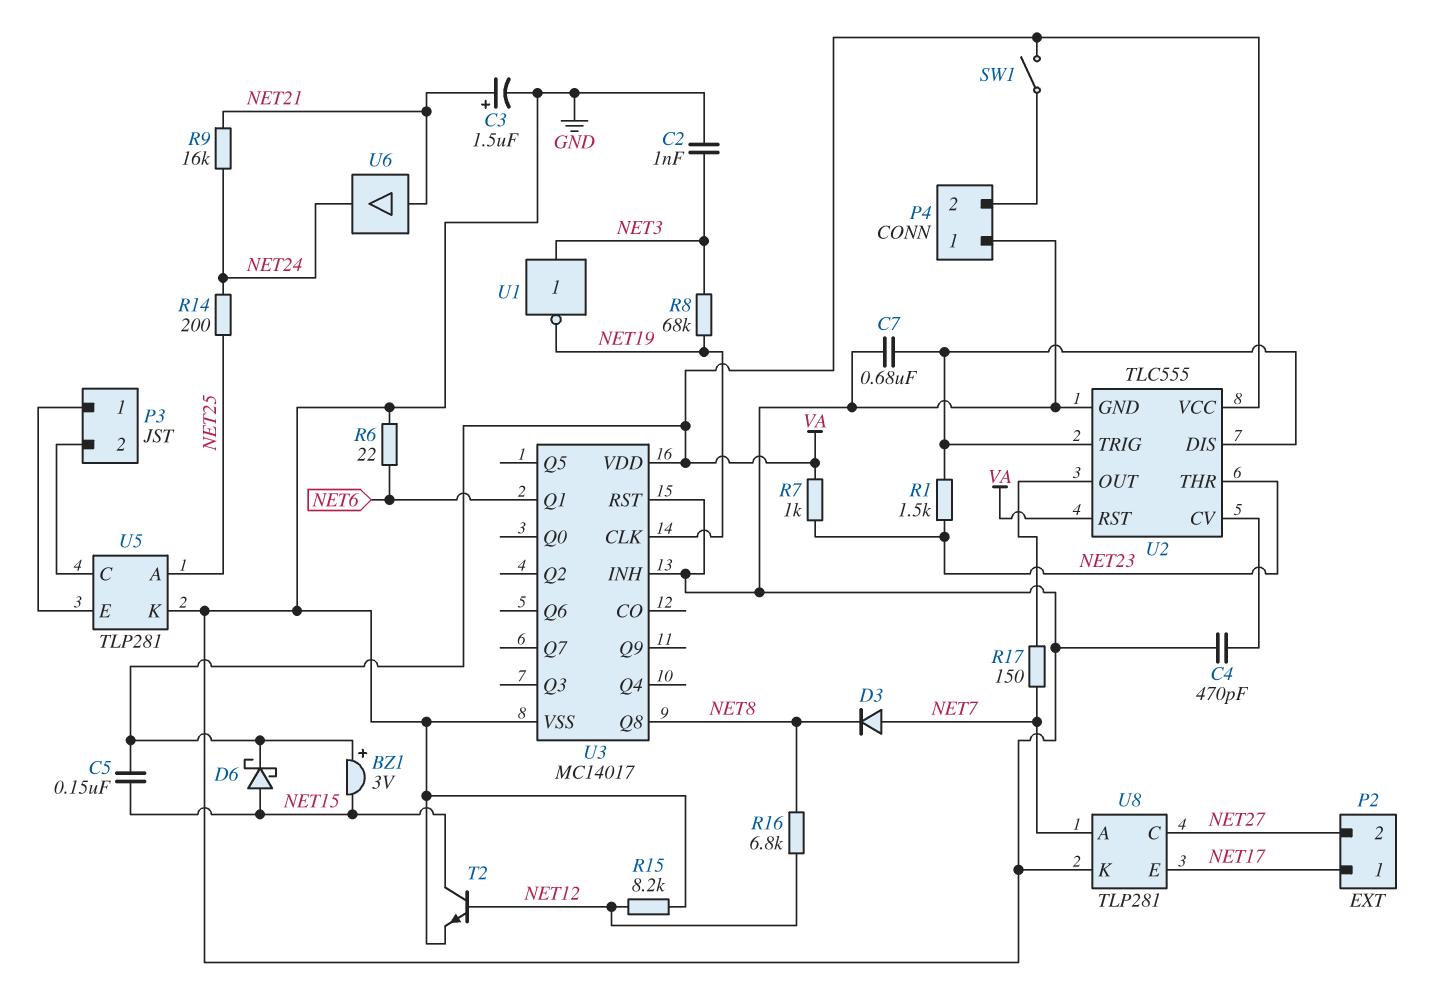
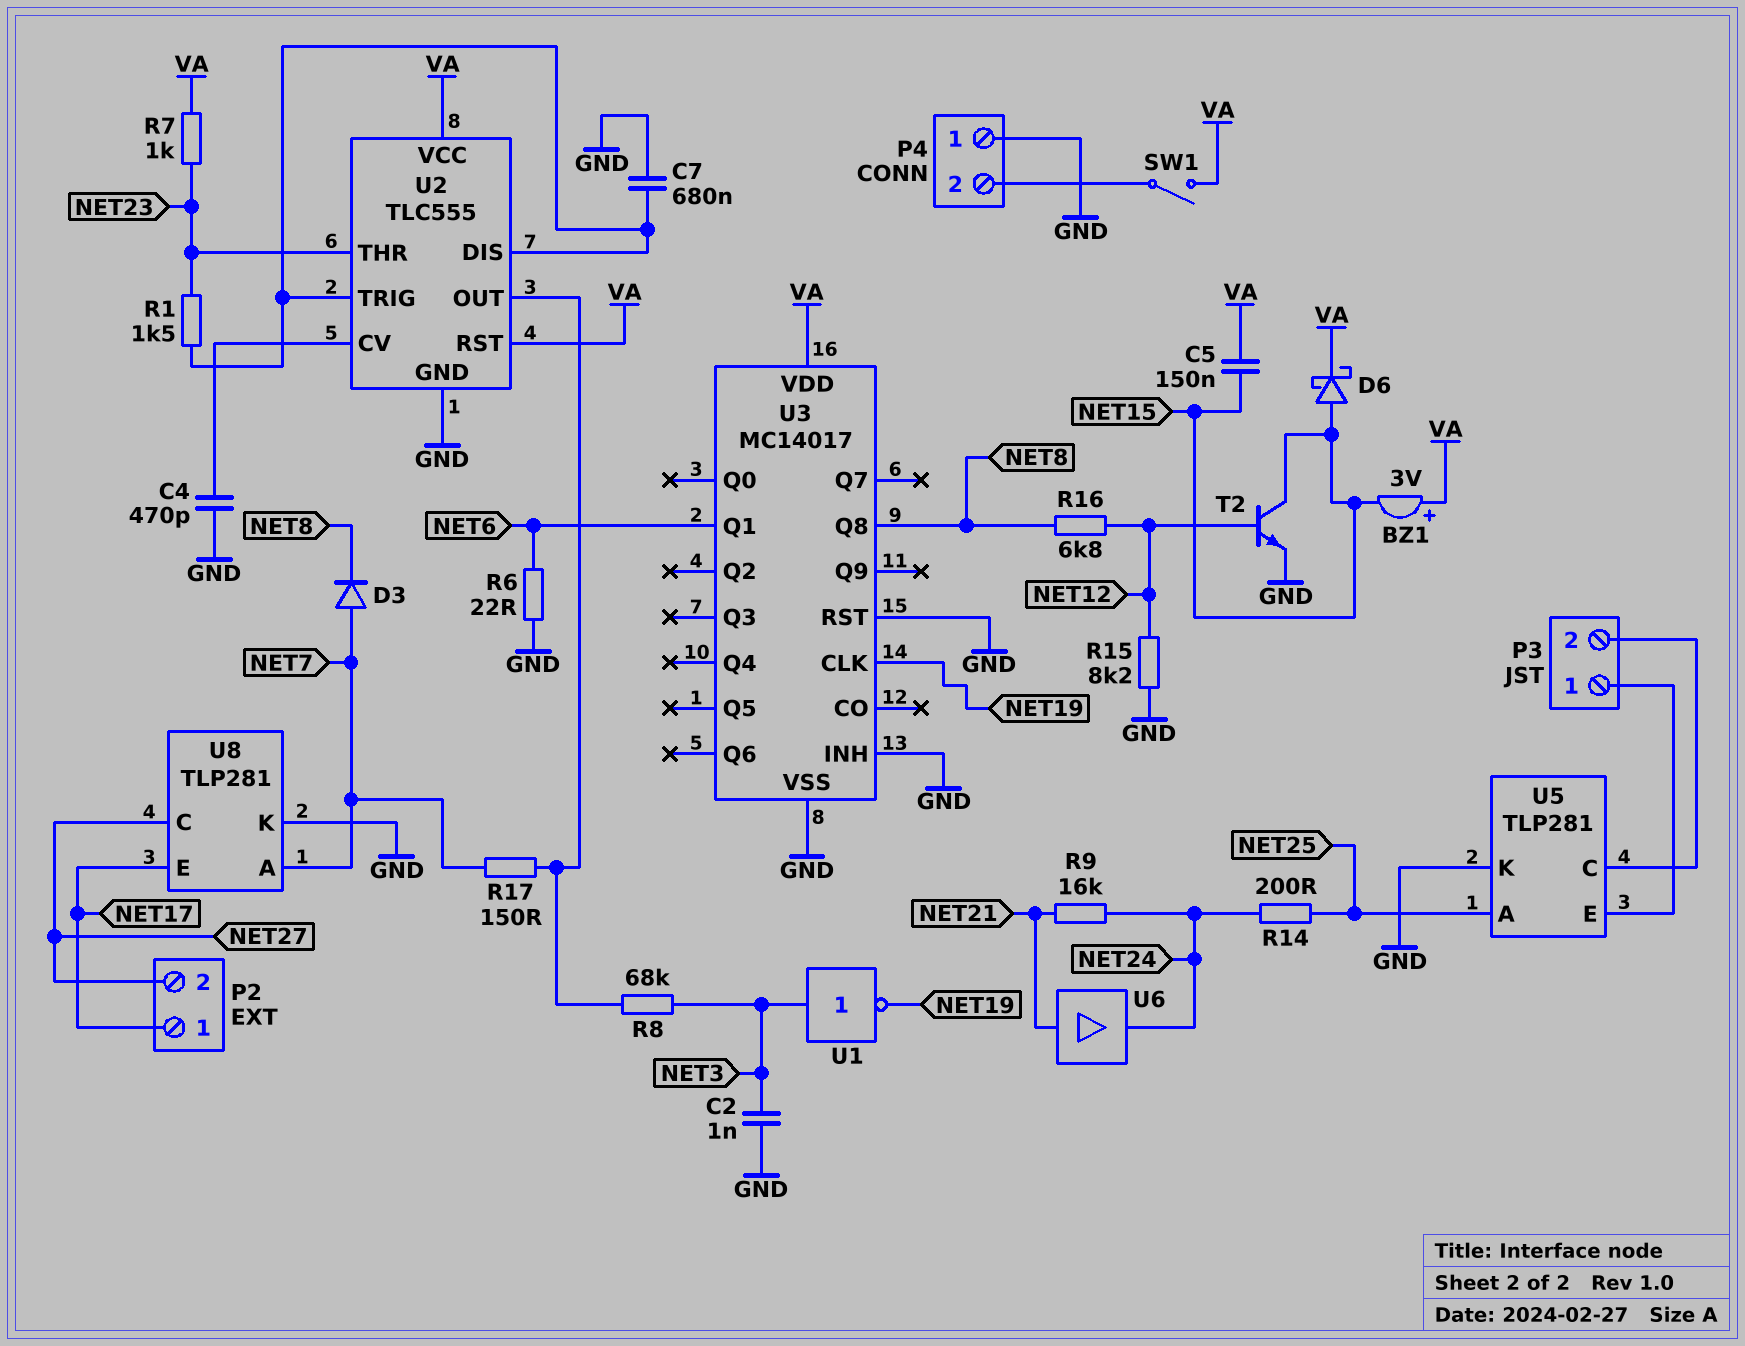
C3: 1.5uF (plus NET21, minus GND) -> none
R8: 68k (NET3, NET19) -> 68k (NET3, U2/OUT)

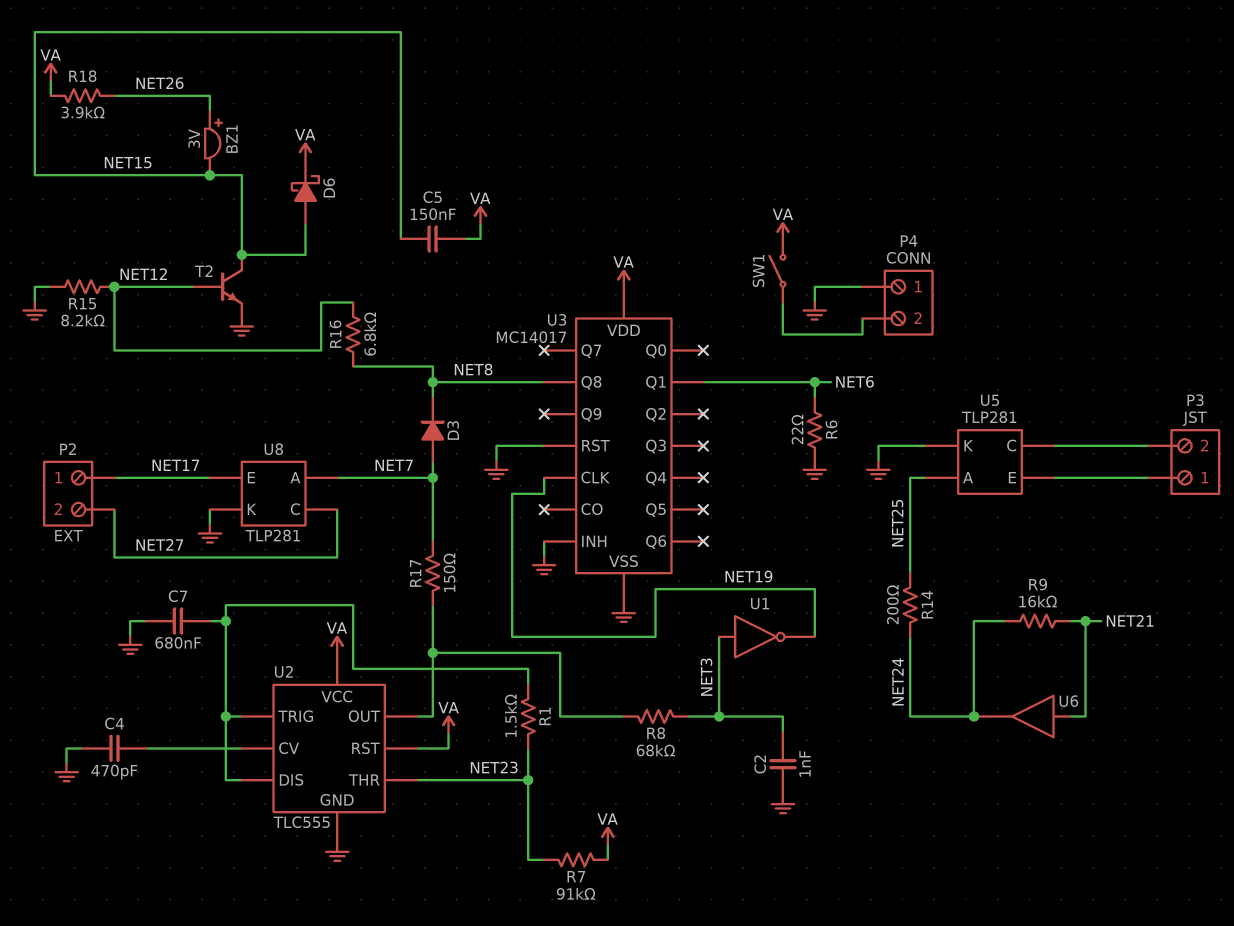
BZ1: buzzer 3V (plus VA, minus NET15) -> buzzer 3V (plus NET26, minus NET15)
R7: 1k (NET23, VA) -> 91k (NET23, VA)
R18: none -> 3.9k (NET26, VA)

